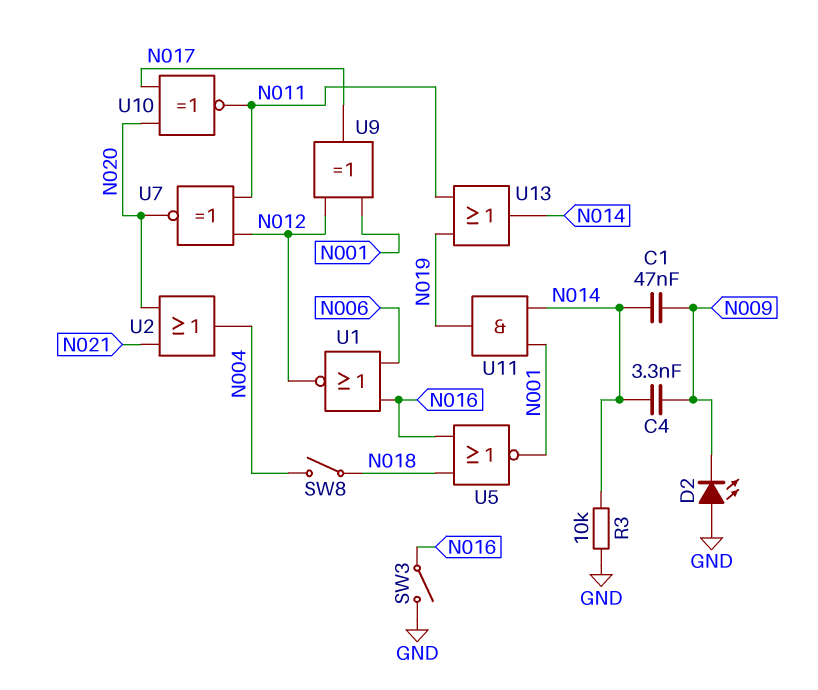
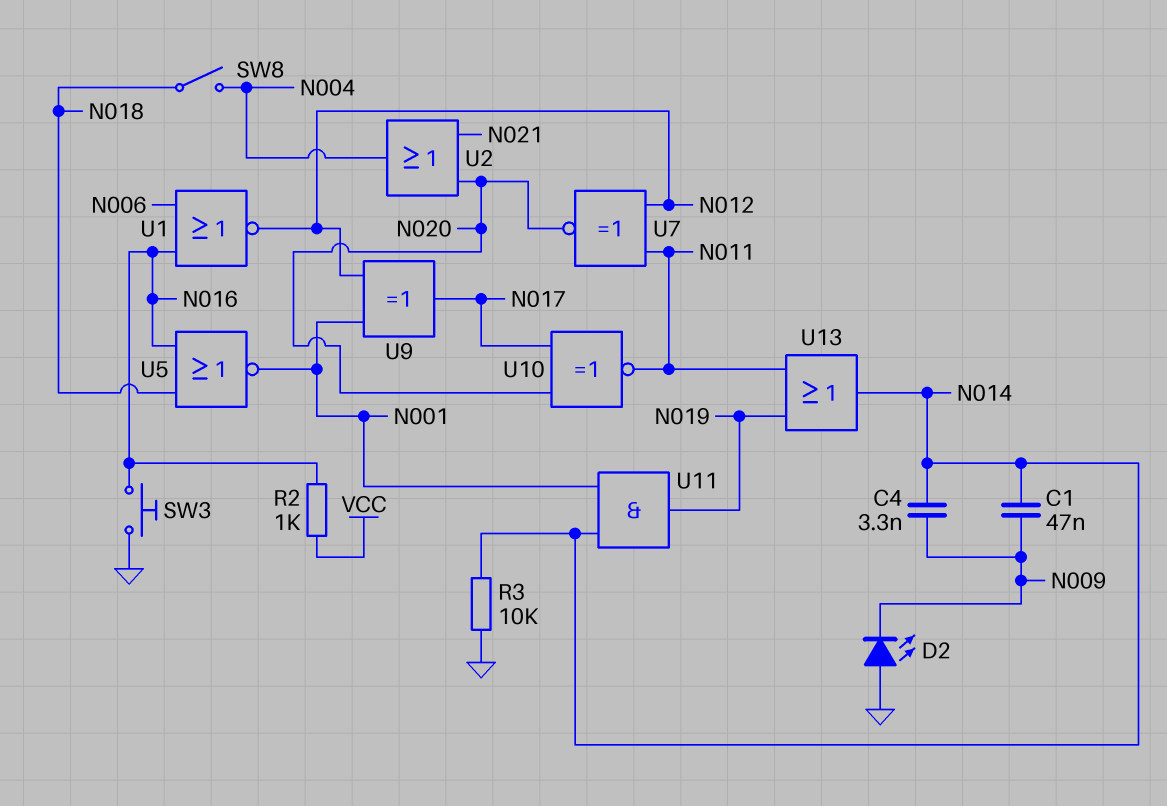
R2: none -> 1k (N016, VCC)
SW3: switch (GND, N016) -> button (GND, N016)

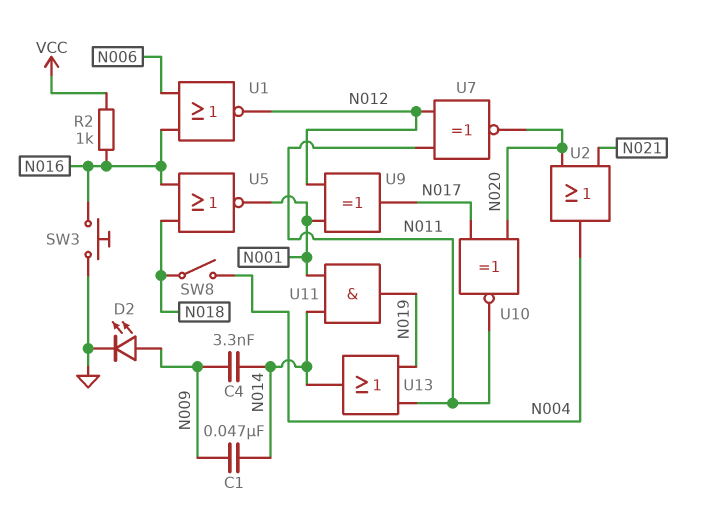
D2: LED (A GND, K N009) -> LED (A N009, K GND)
R3: 10k (GND, N014) -> none

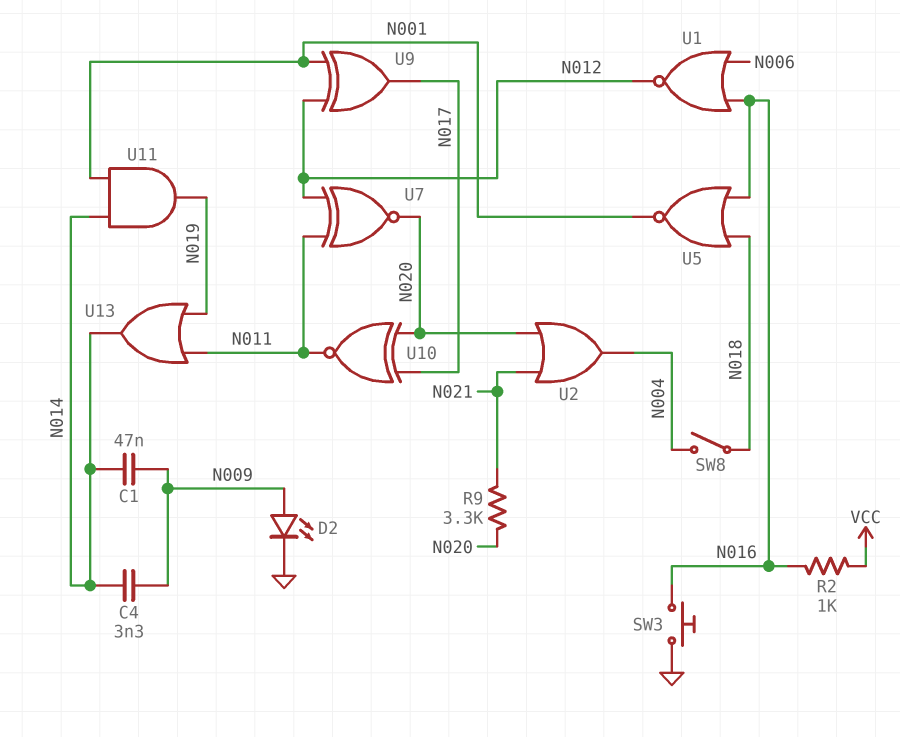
R9: none -> 3.3k (N020, N021)

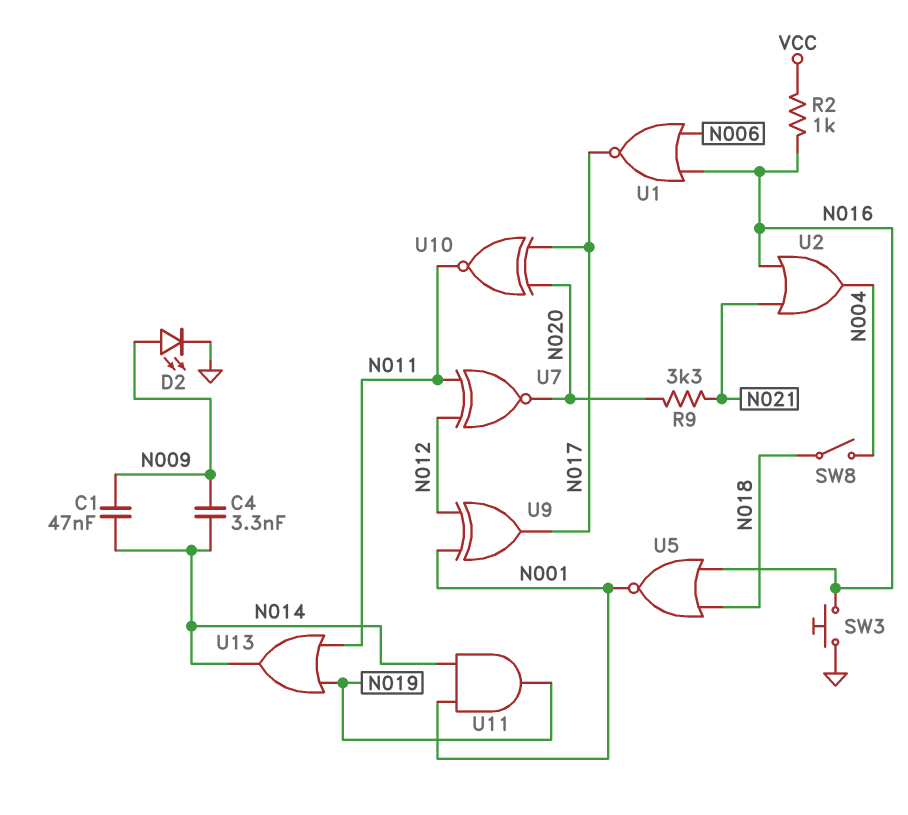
U1: NOR (in N006, in N016, out N012) -> NOR (in N006, in N016, out N017)
U2: OR (in N020, in N021, out N004) -> OR (in N016, in N021, out N004)

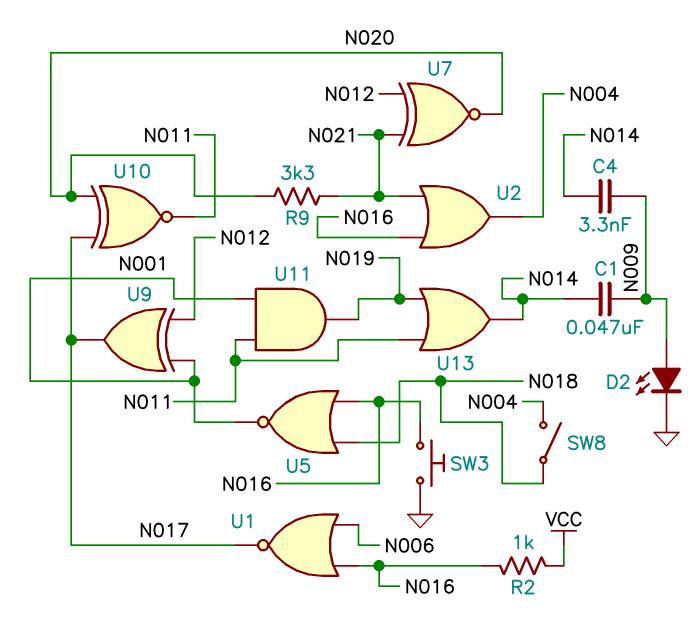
U7: XNOR (in N011, in N012, out N020) -> XNOR (in N012, in N021, out N020)
U11: AND (in N001, in N014, out N019) -> AND (in N001, in N011, out N019)

